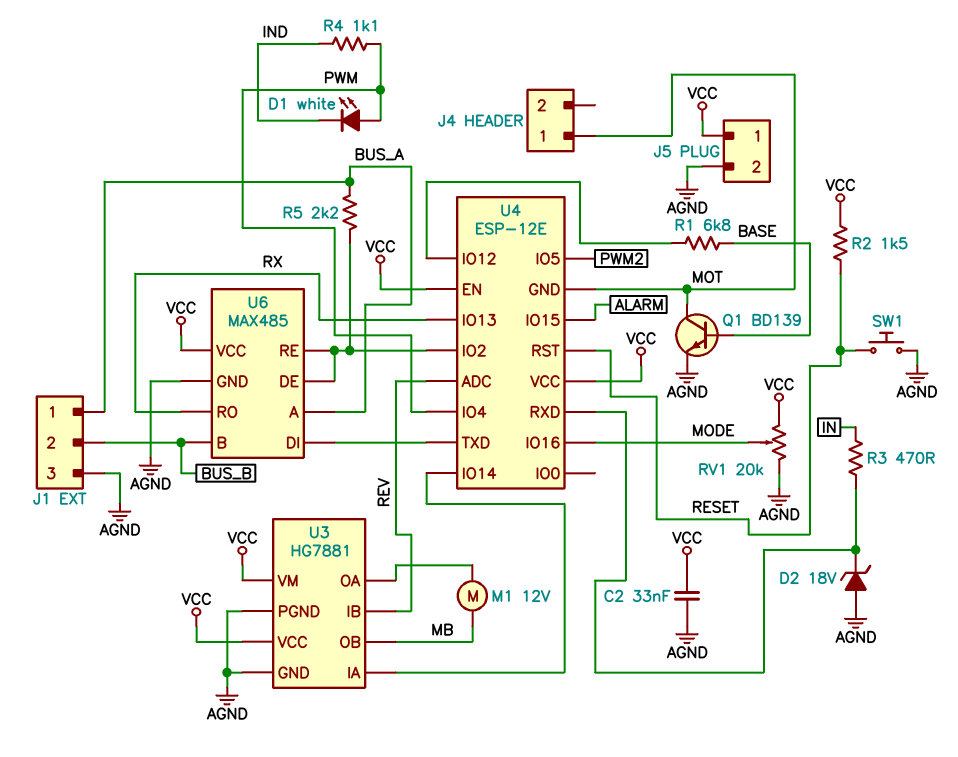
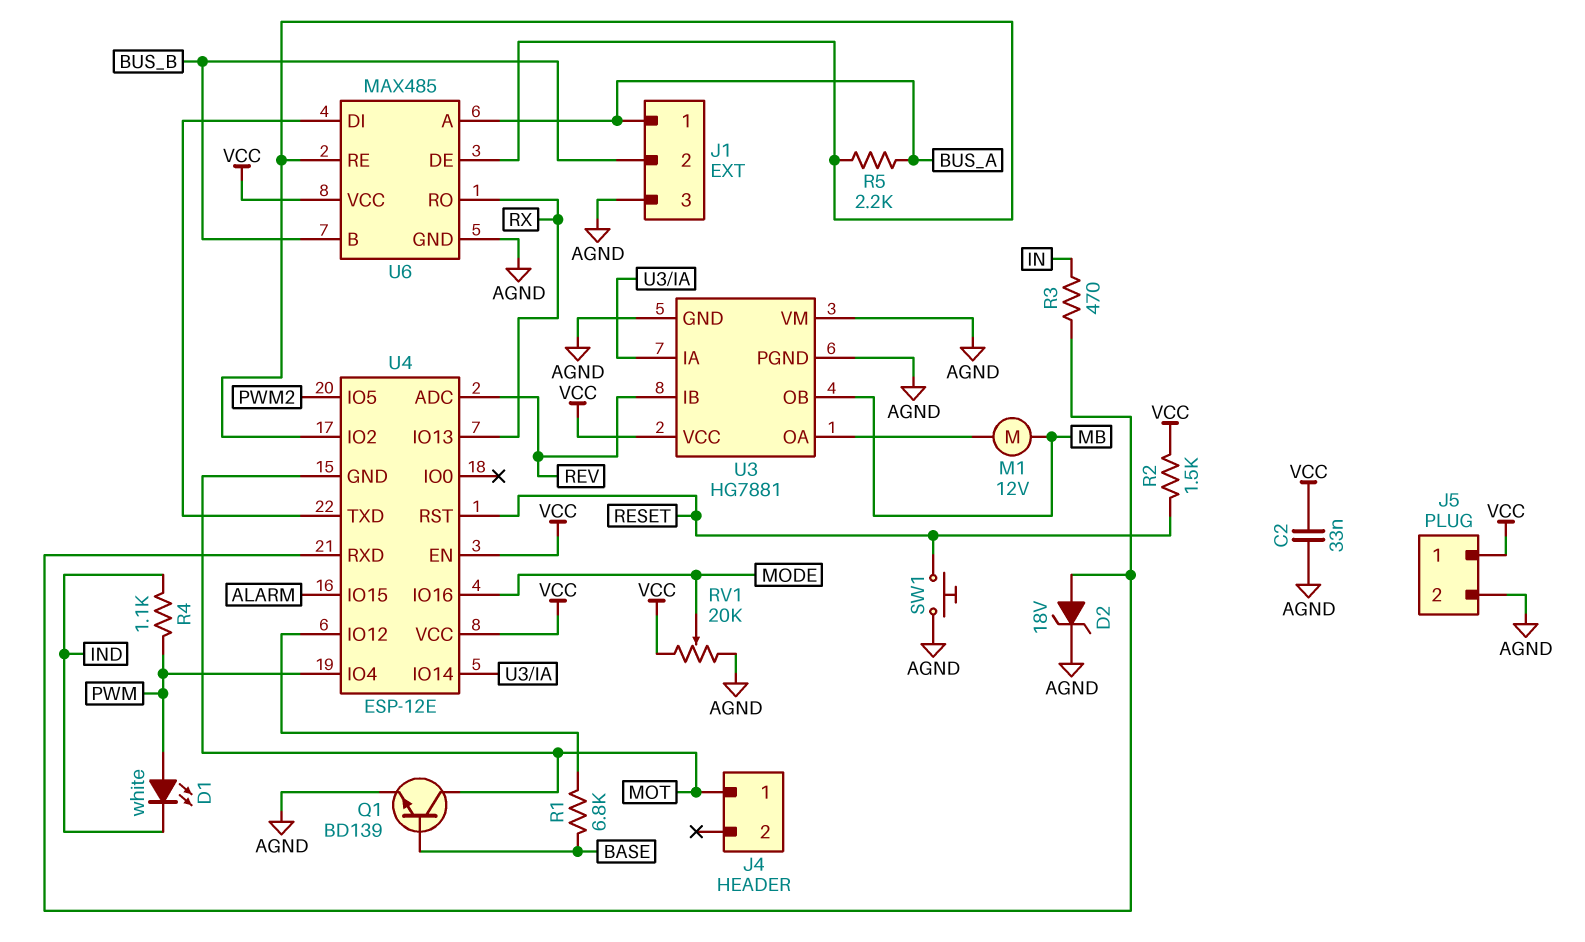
D2: zener 18V (A AGND, K U4/RXD) -> zener 18V (A U4/RXD, K AGND)
U3 pin VM: VCC -> AGND

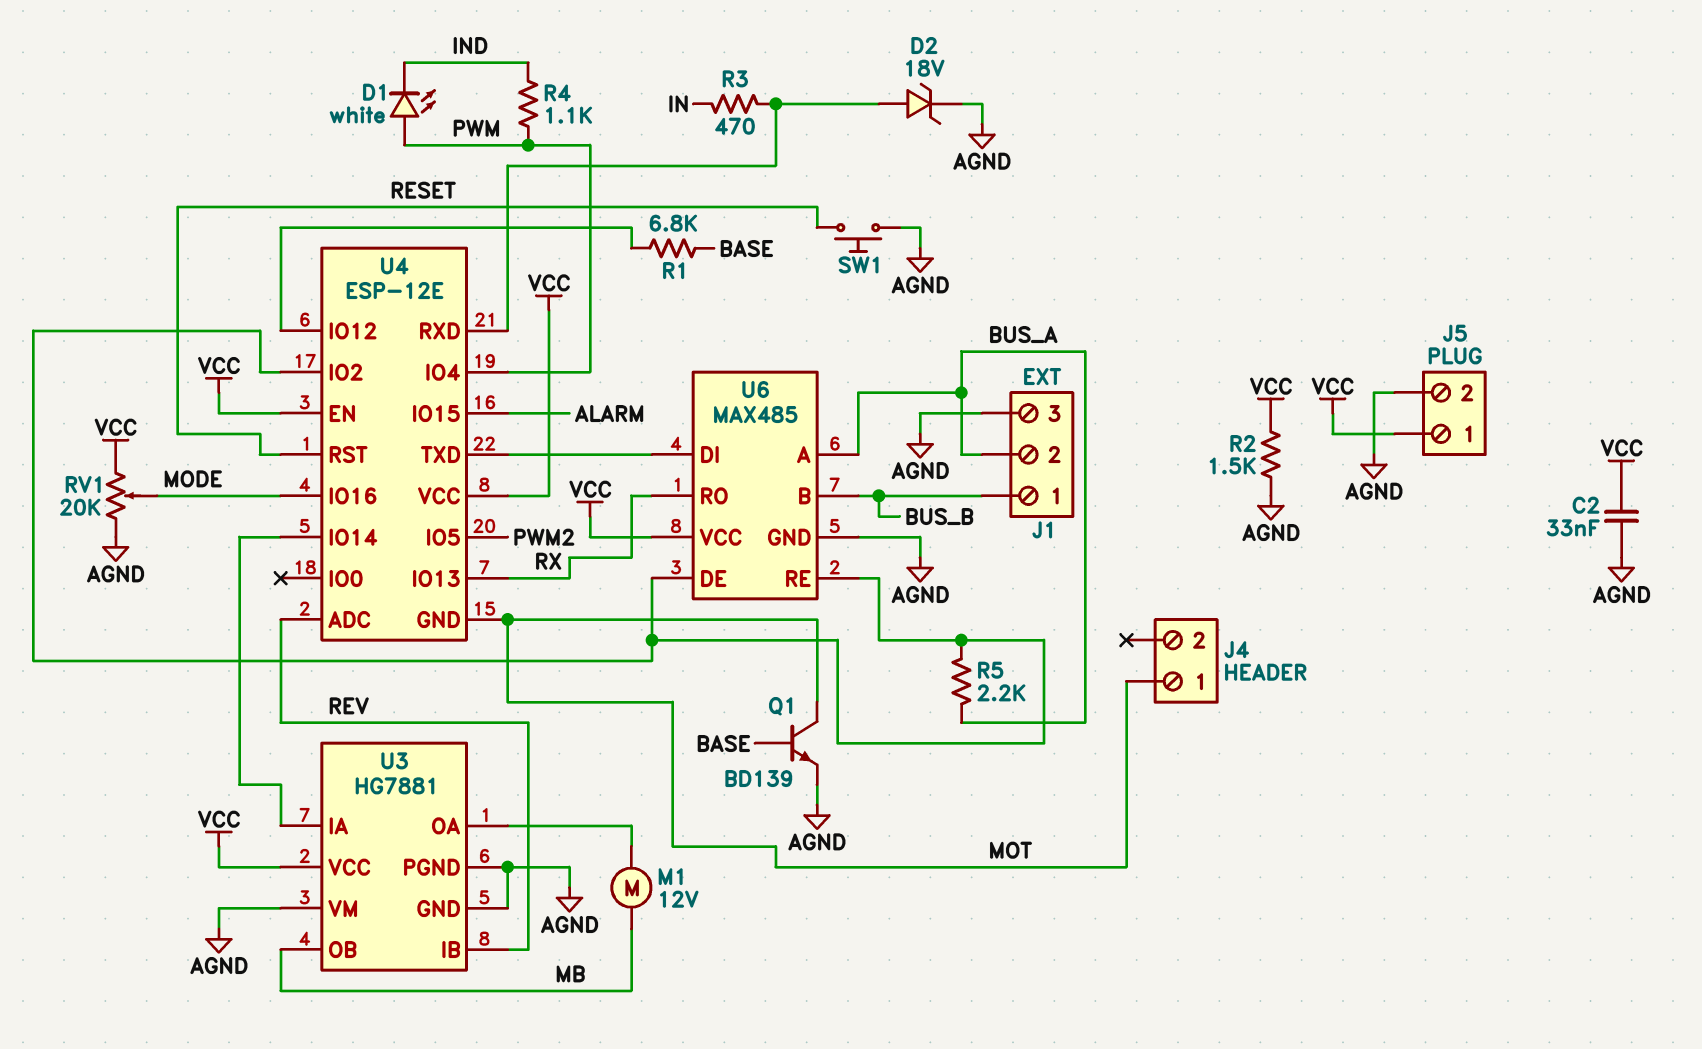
J1 pin 1: BUS_A -> BUS_B
J1 pin 2: BUS_B -> BUS_A
R2: 1.5k (RESET, VCC) -> 1.5k (AGND, VCC)

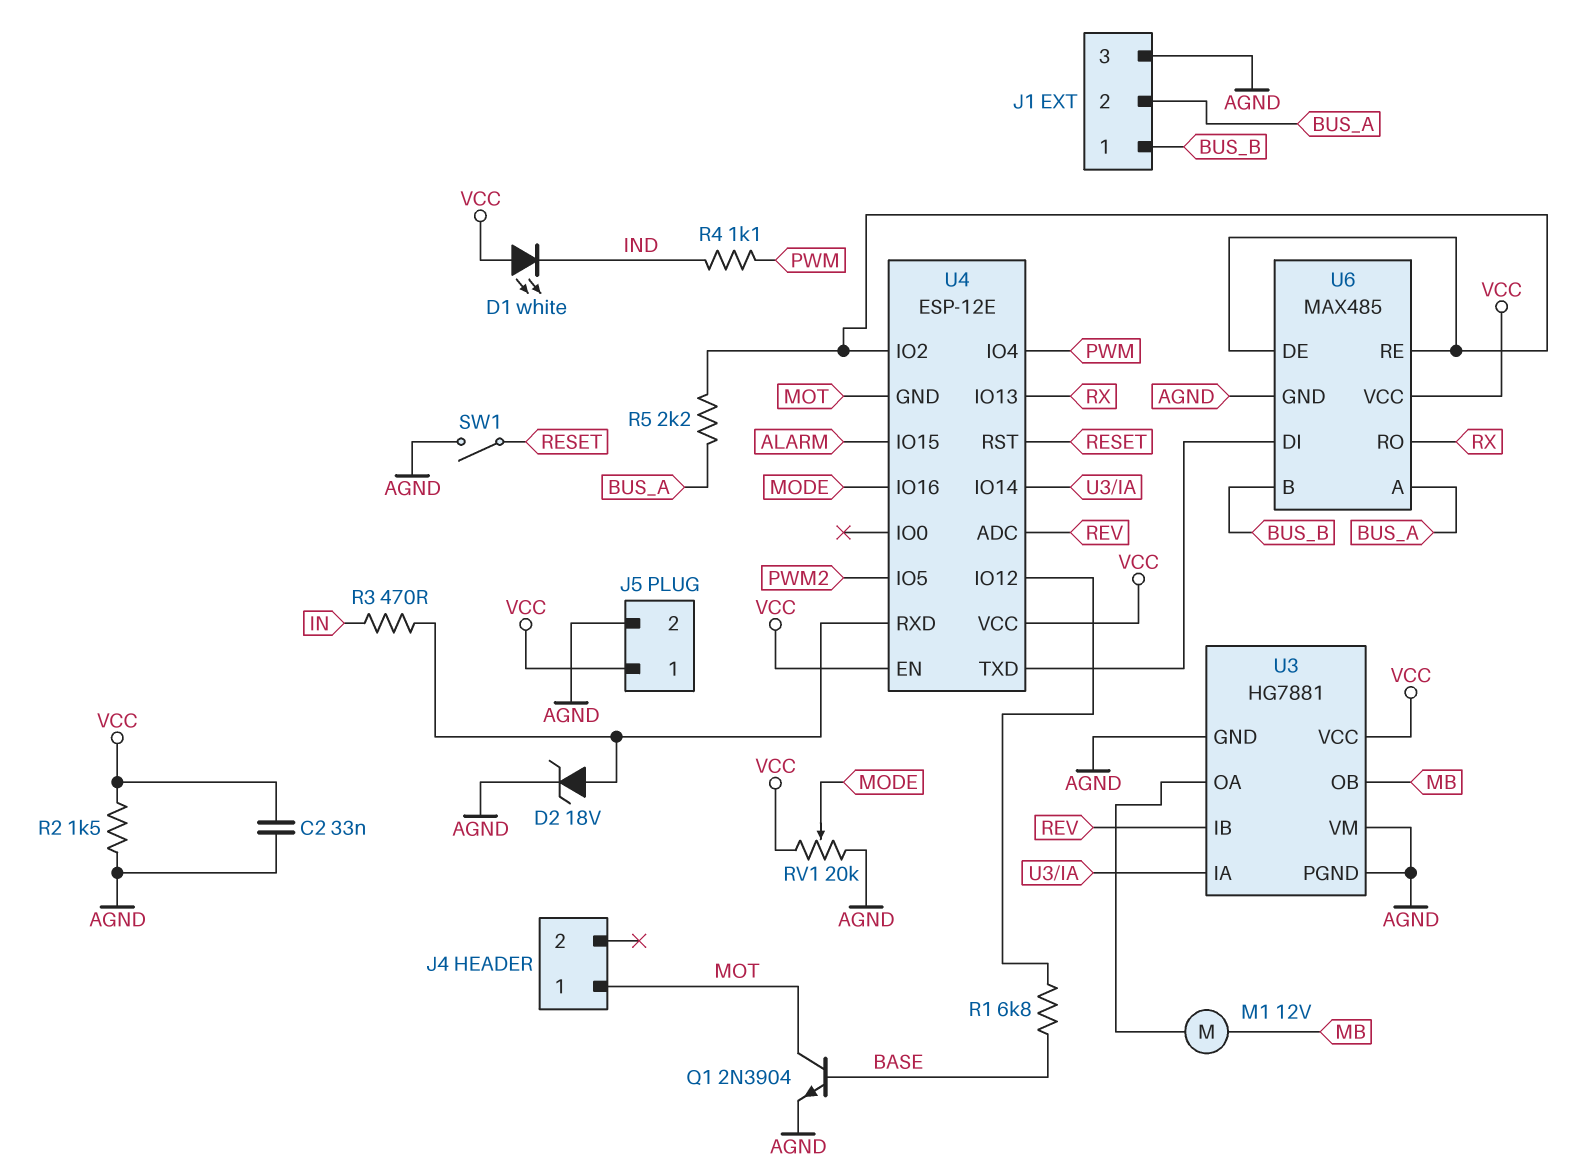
D1: LED white (A PWM, K IND) -> LED white (A VCC, K IND)
Q1: NPN BD139 (B BASE, C MOT, E AGND) -> NPN 2N3904 (B BASE, C MOT, E AGND)
SW1: button (AGND, RESET) -> switch (AGND, RESET)

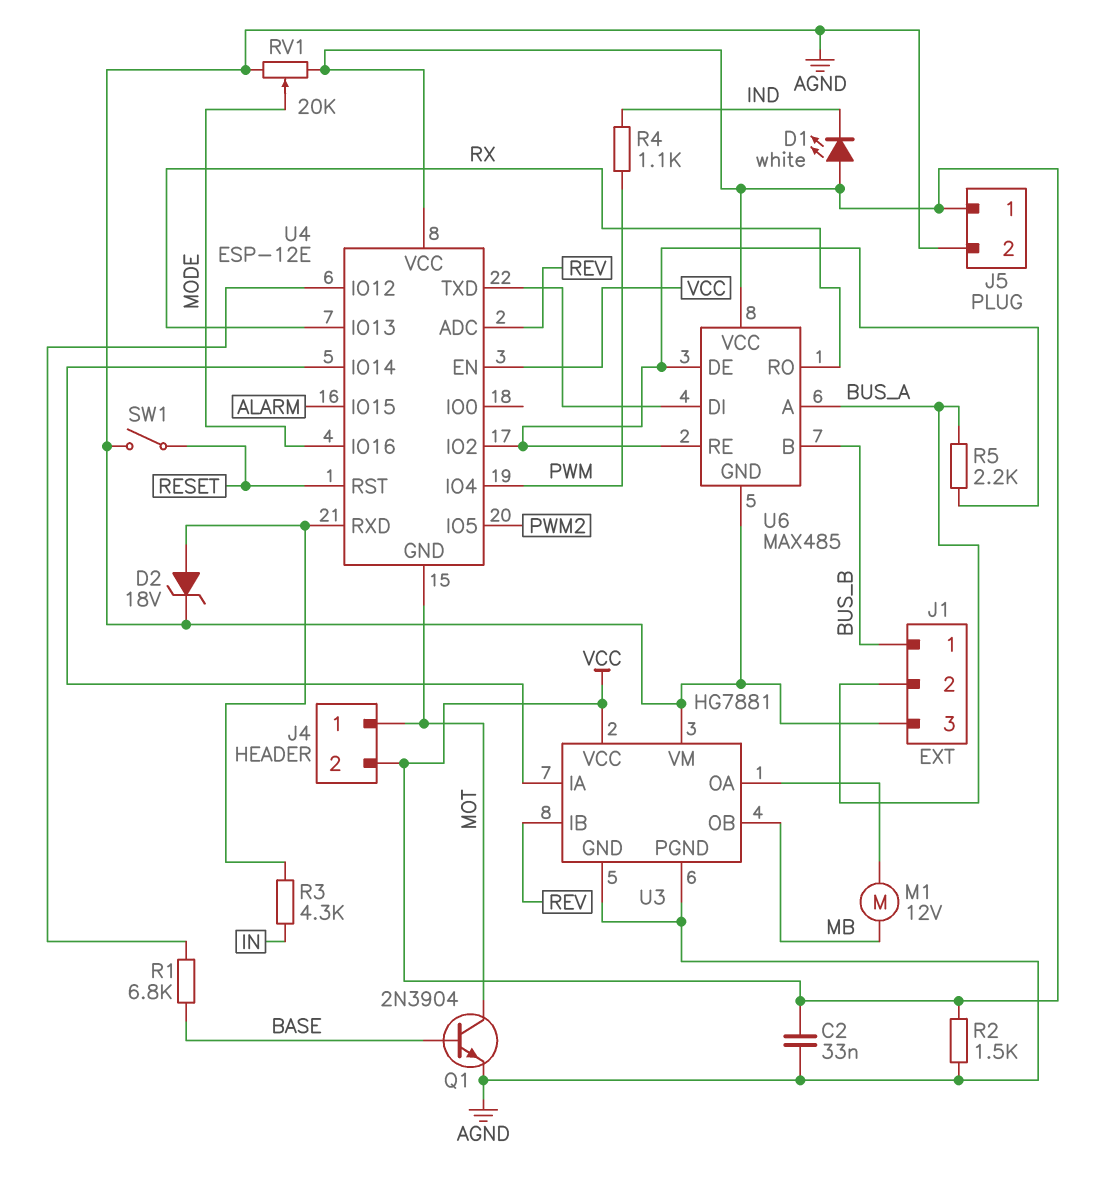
J4 pin 2: none -> VCC
R3: 470 (IN, U4/RXD) -> 4.3k (IN, U4/RXD)

